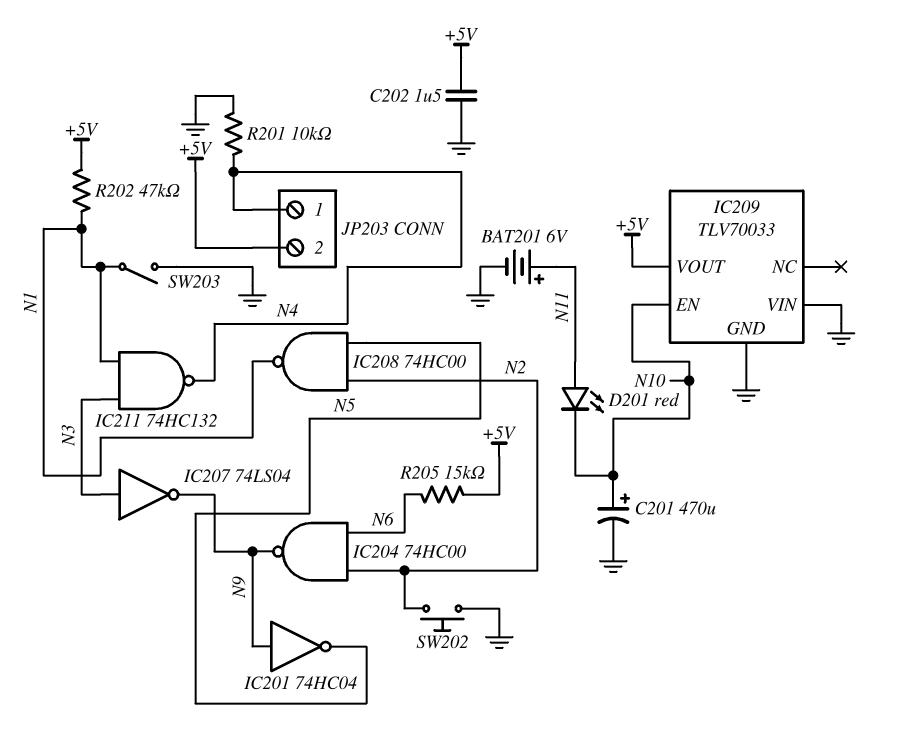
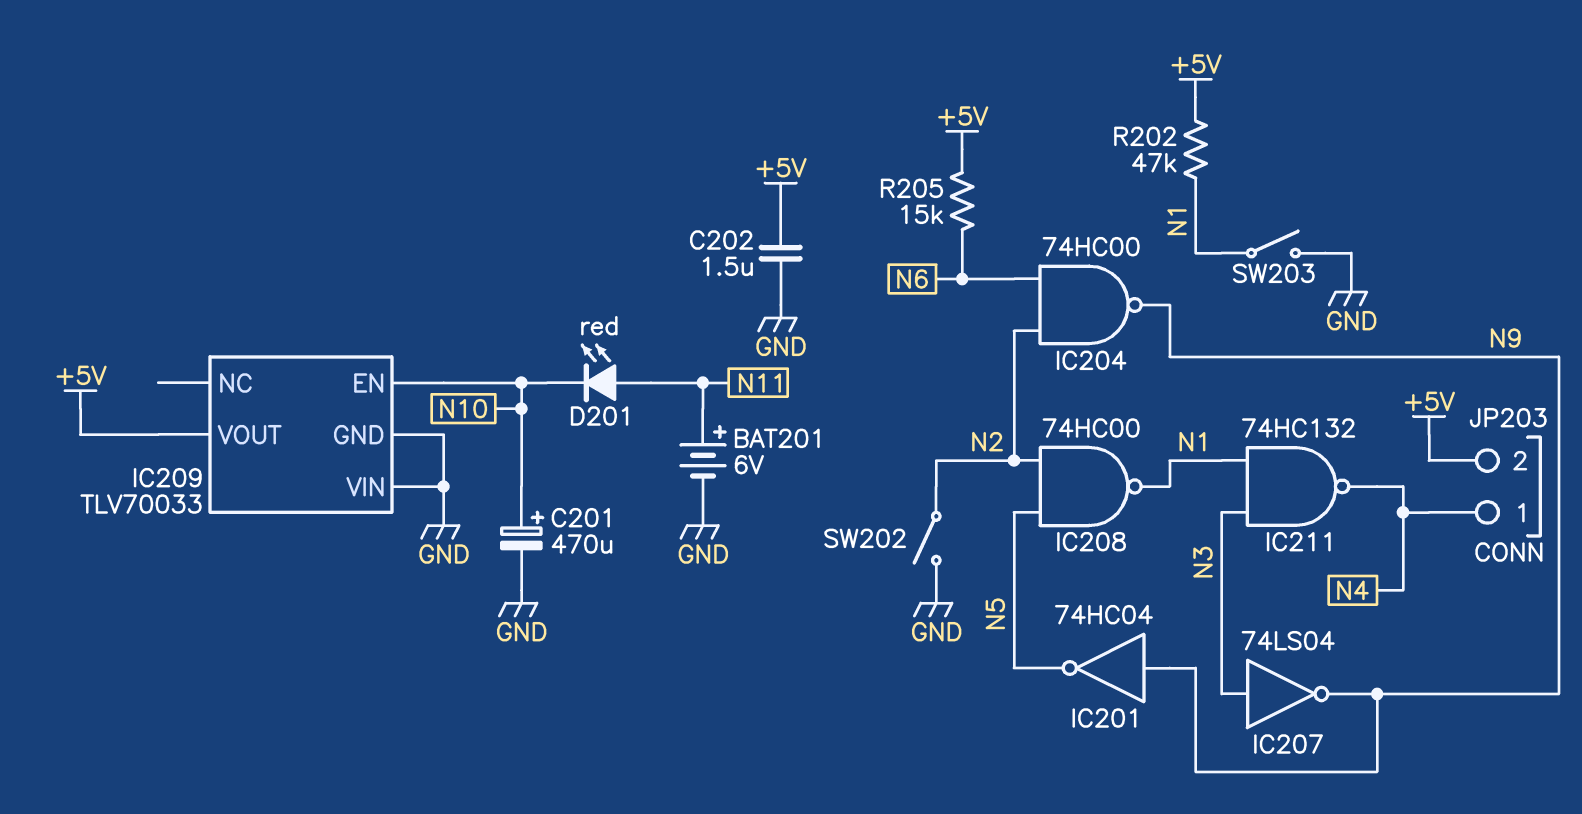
R201: 10k (GND, N4) -> none
SW202: button (GND, N2) -> switch (GND, N2)

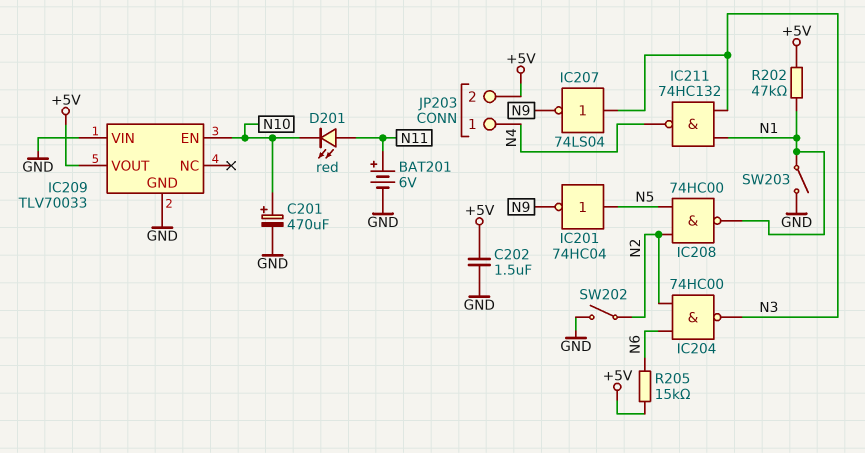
IC201: NOT 74HC04 (in N9, out N5) -> NOT 74HC04 (in N5, out N9)
IC204: NAND 74HC00 (in N2, in N6, out N9) -> NAND 74HC00 (in N2, in N6, out N3)

